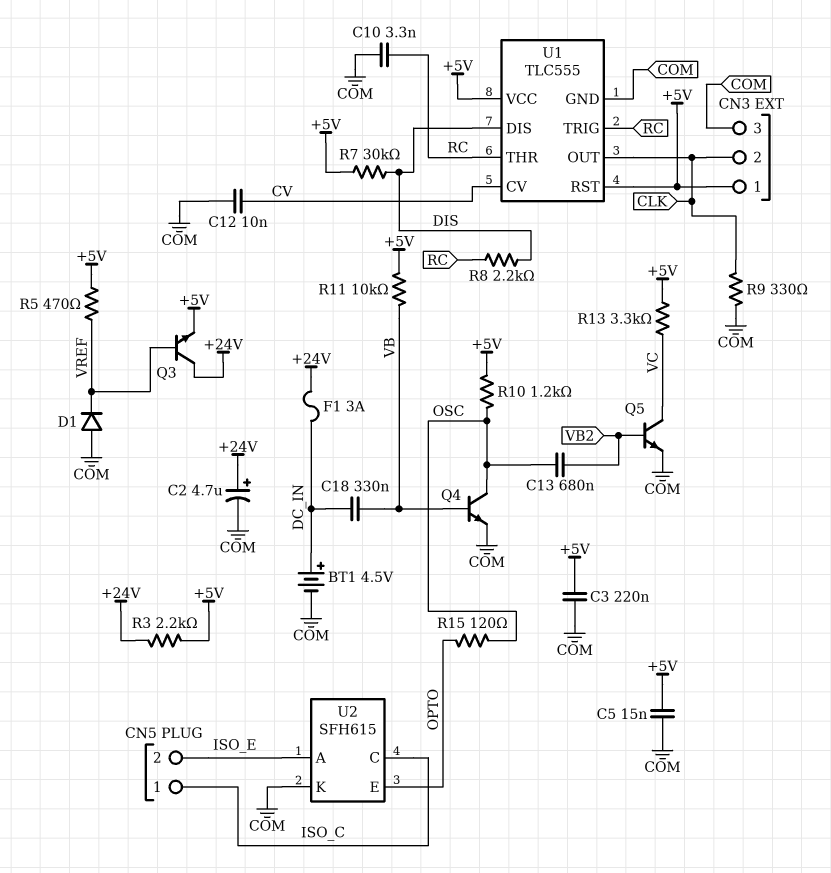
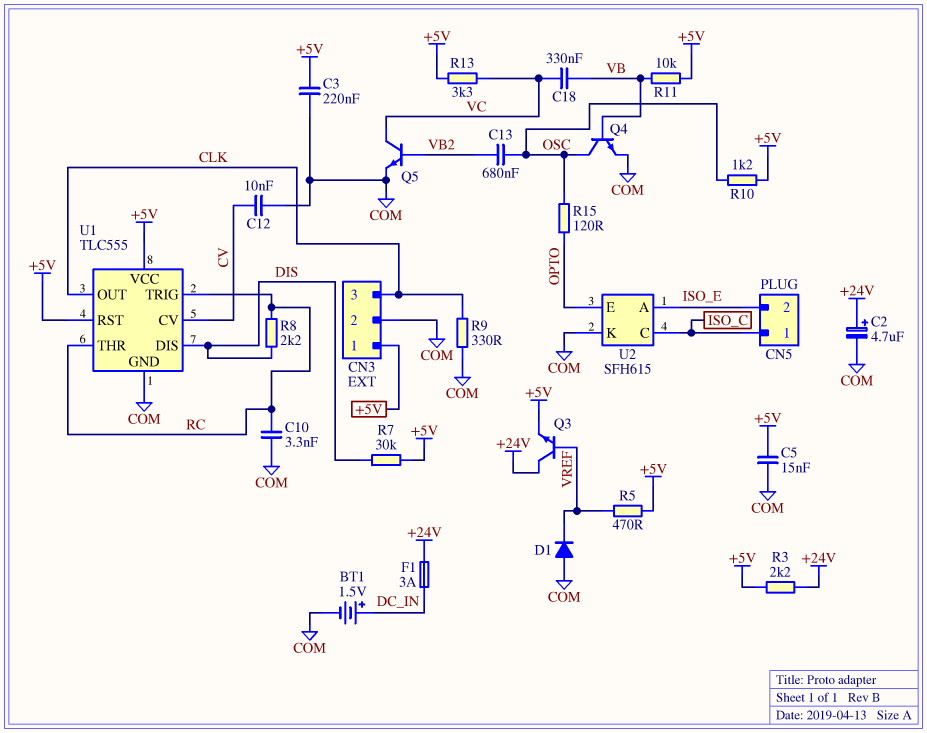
BT1: 4.5V (plus DC_IN, minus COM) -> 1.5V (plus DC_IN, minus COM)
C18: 330nF (DC_IN, VB) -> 330nF (VB, VC)
CN3 pin 2: CLK -> COM
CN3 pin 3: COM -> CLK

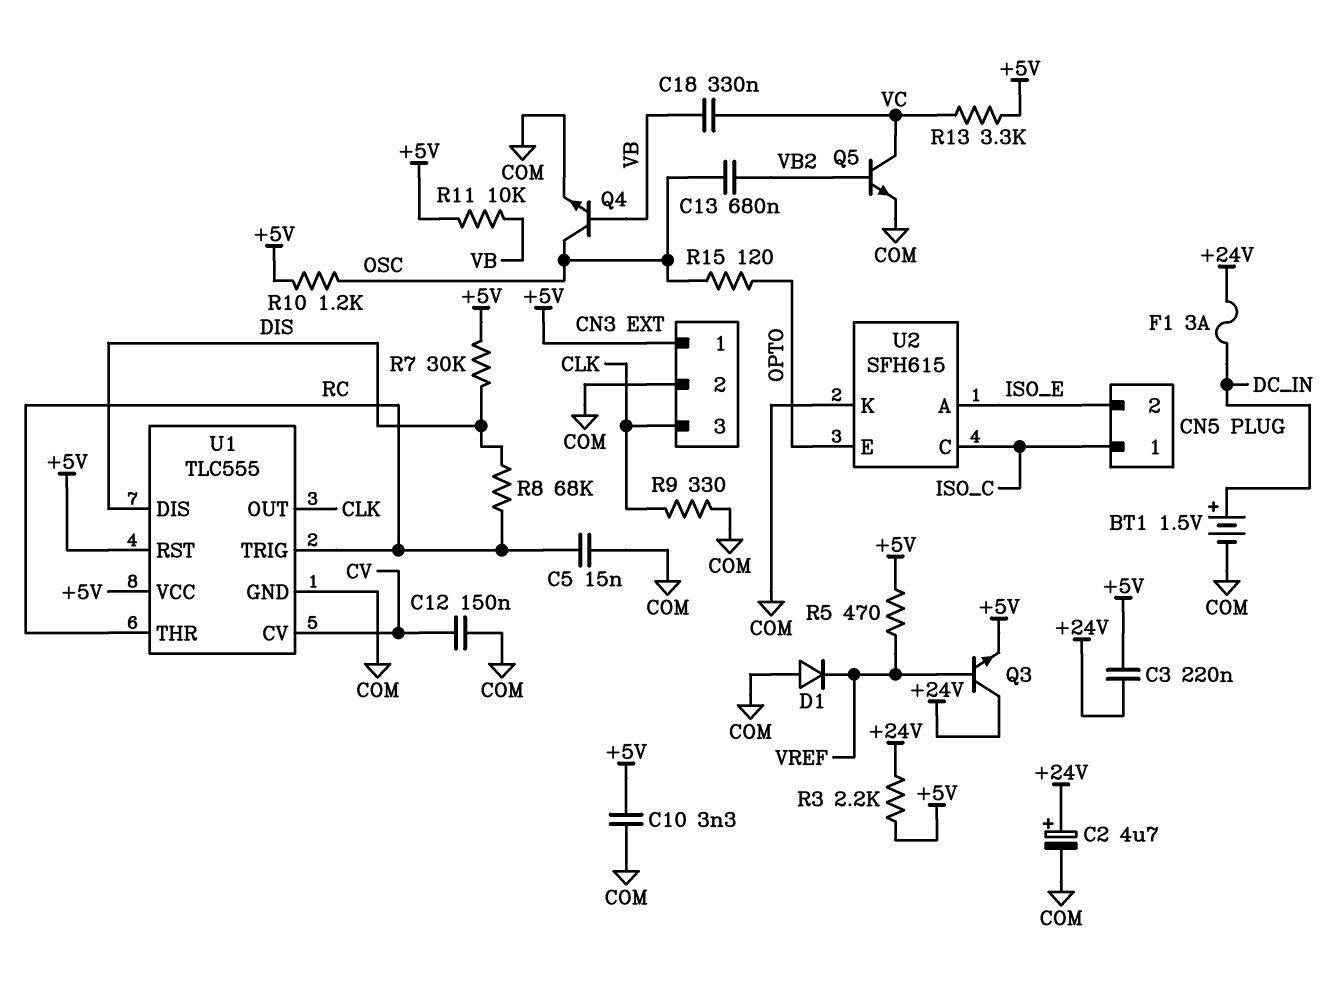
C3: 220nF (+5V, COM) -> 220nF (+5V, +24V)
C5: 15nF (+5V, COM) -> 15nF (COM, RC)
C10: 3.3nF (COM, RC) -> 3.3nF (+5V, COM)
C12: 10nF (COM, CV) -> 150nF (COM, CV)
R8: 2.2k (DIS, RC) -> 68k (DIS, RC)

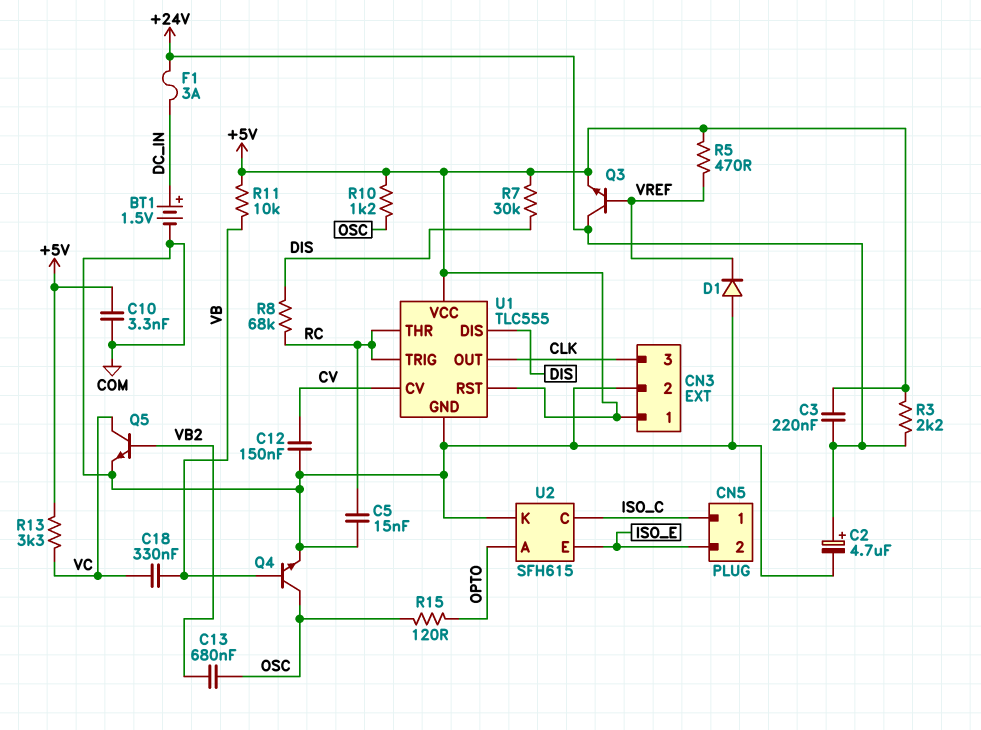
R9: 330 (CLK, COM) -> none
U2 pin A: ISO_E -> OPTO
U2 pin E: OPTO -> ISO_E

